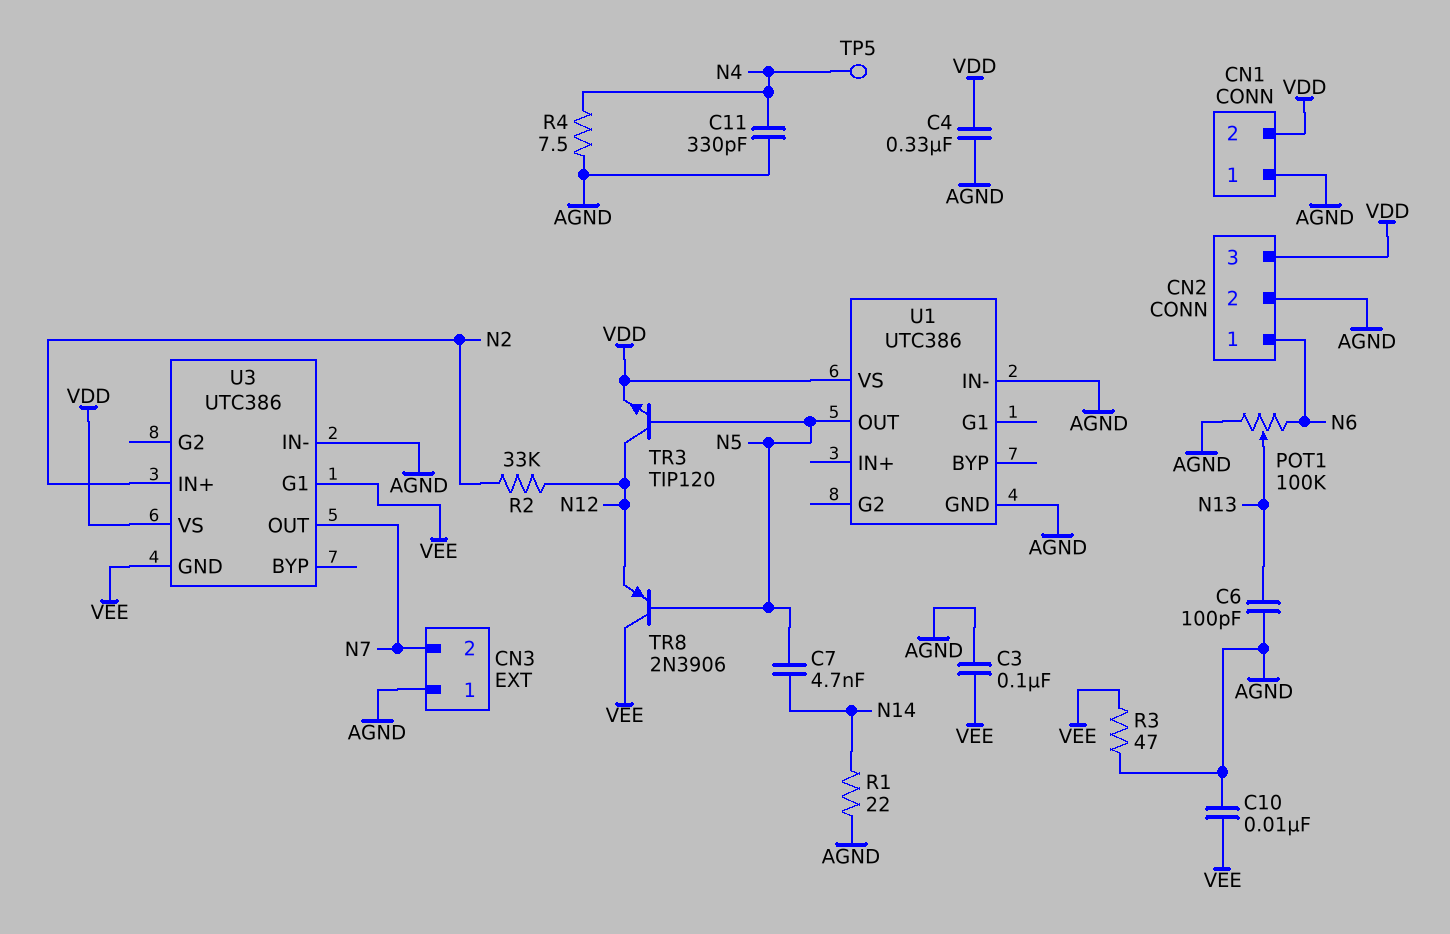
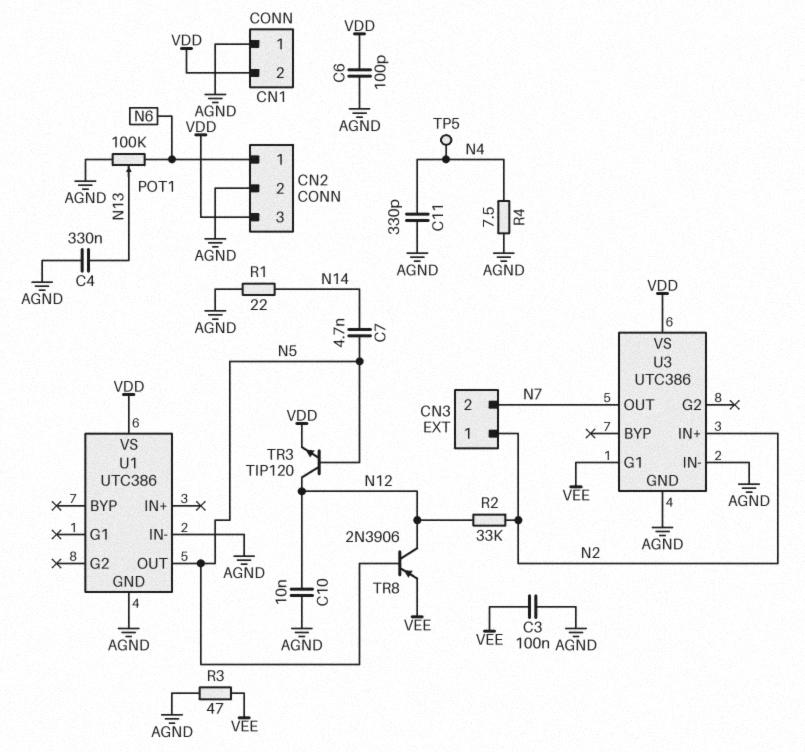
C4: 330nF (AGND, VDD) -> 330nF (AGND, N13)
C6: 100pF (AGND, N13) -> 100pF (AGND, VDD)
C10: 10nF (AGND, VEE) -> 10nF (AGND, N12)
CN3 pin 1: AGND -> N2
TR8: PNP 2N3906 (B N5, C VEE, E N12) -> PNP 2N3906 (B N5, C N12, E VEE)
U3 pin GND: VEE -> AGND

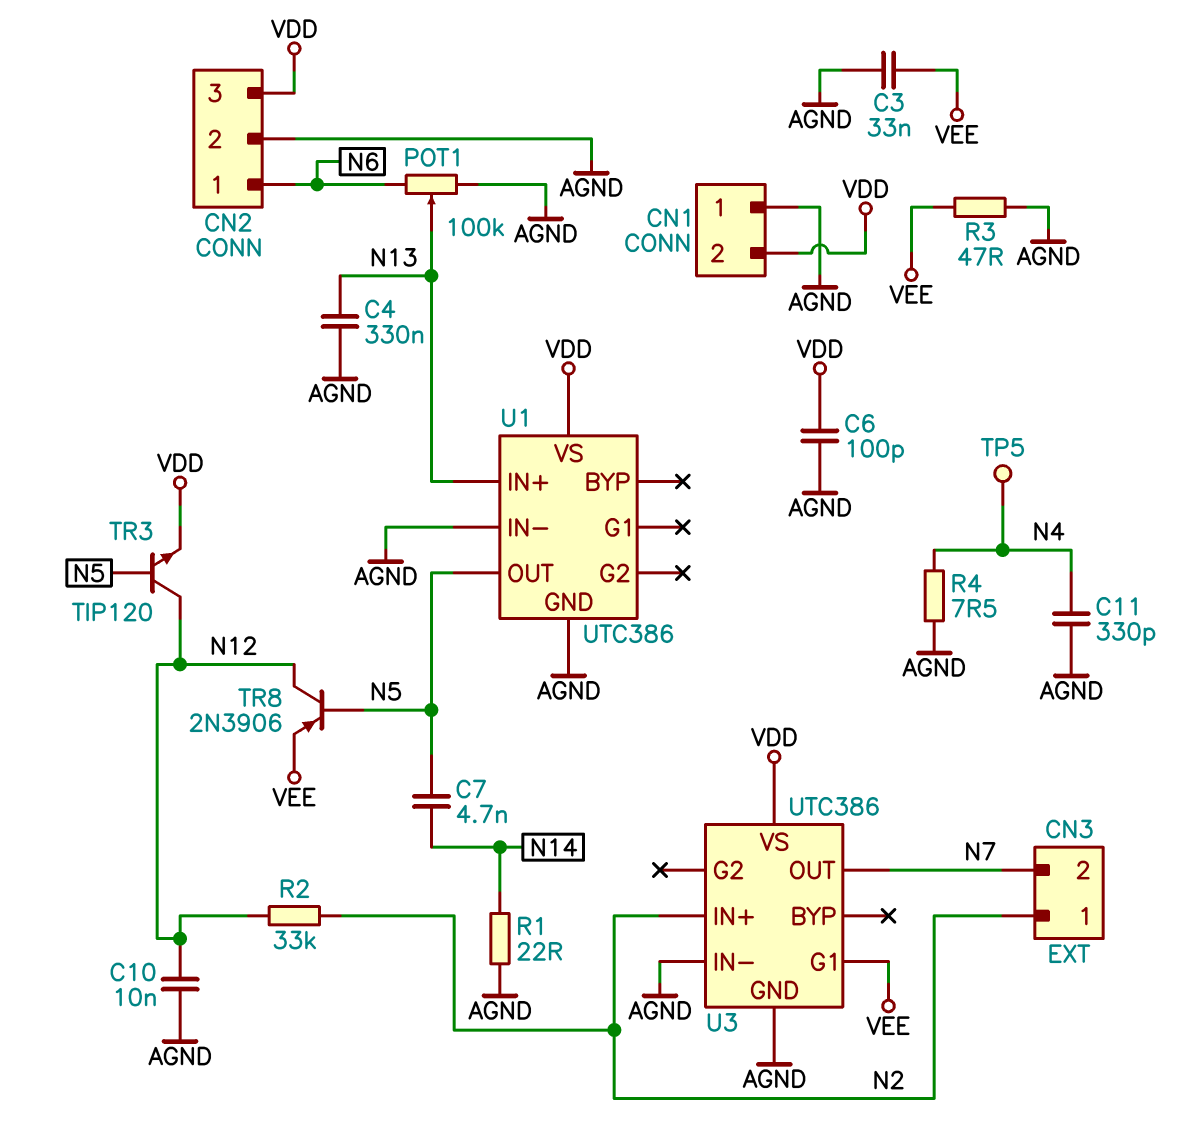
C3: 100nF (AGND, VEE) -> 33nF (AGND, VEE)
U1 pin IN+: none -> N13

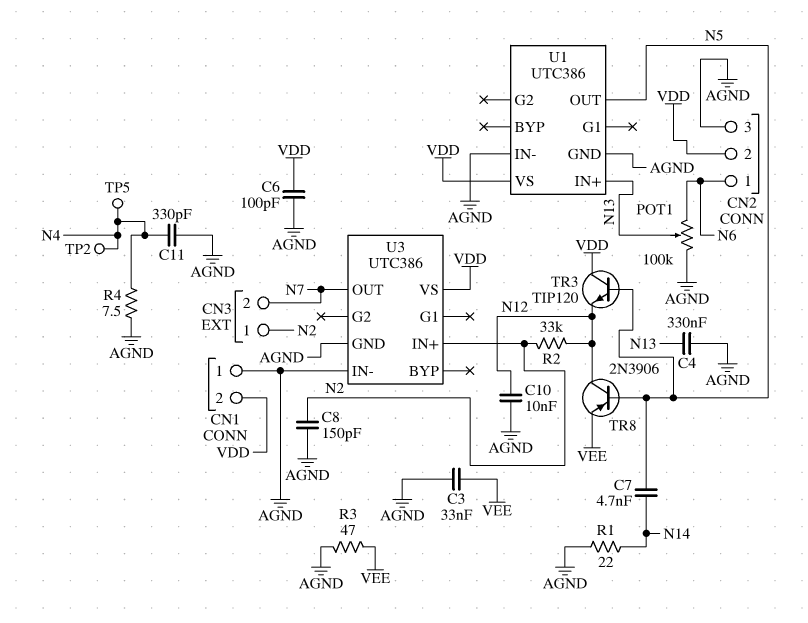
C8: none -> 150pF (AGND, N2)
CN2 pin 2: AGND -> VDD
CN2 pin 3: VDD -> AGND
TP2: none -> test point (N4)
TR3: NPN TIP120 (B N5, C N12, E VDD) -> NPN TIP120 (B N5, C VDD, E N12)
U3 pin G1: VEE -> none

